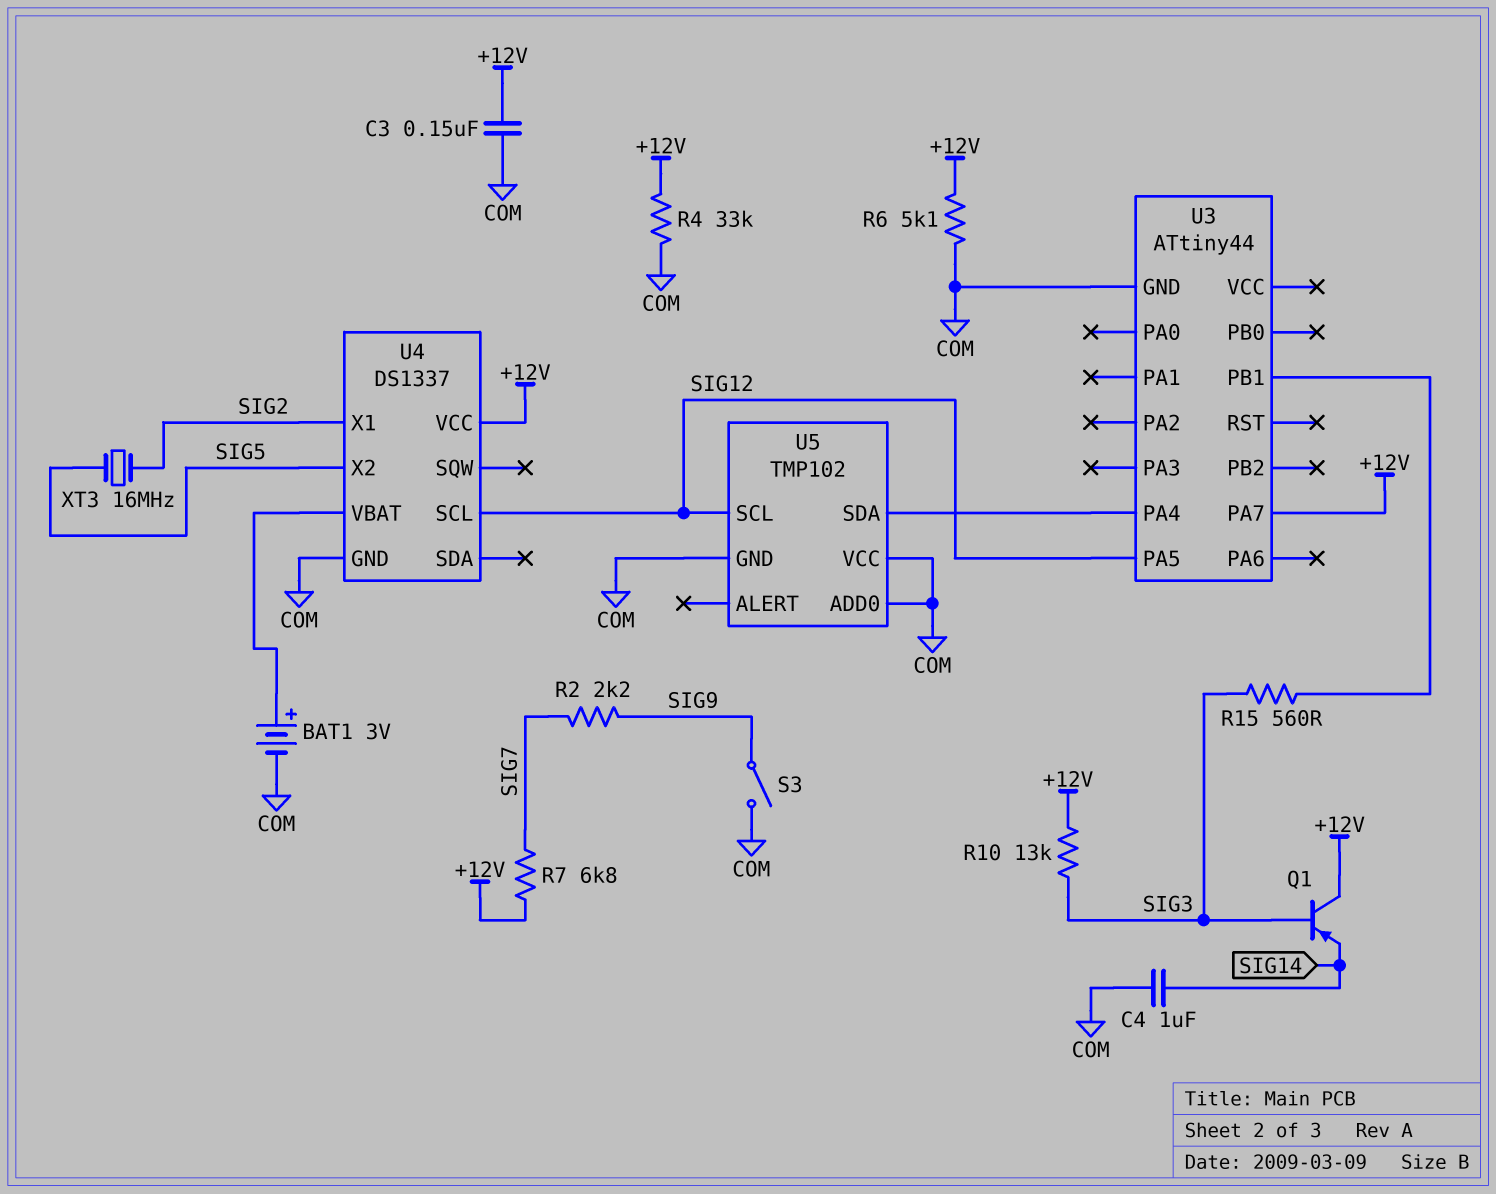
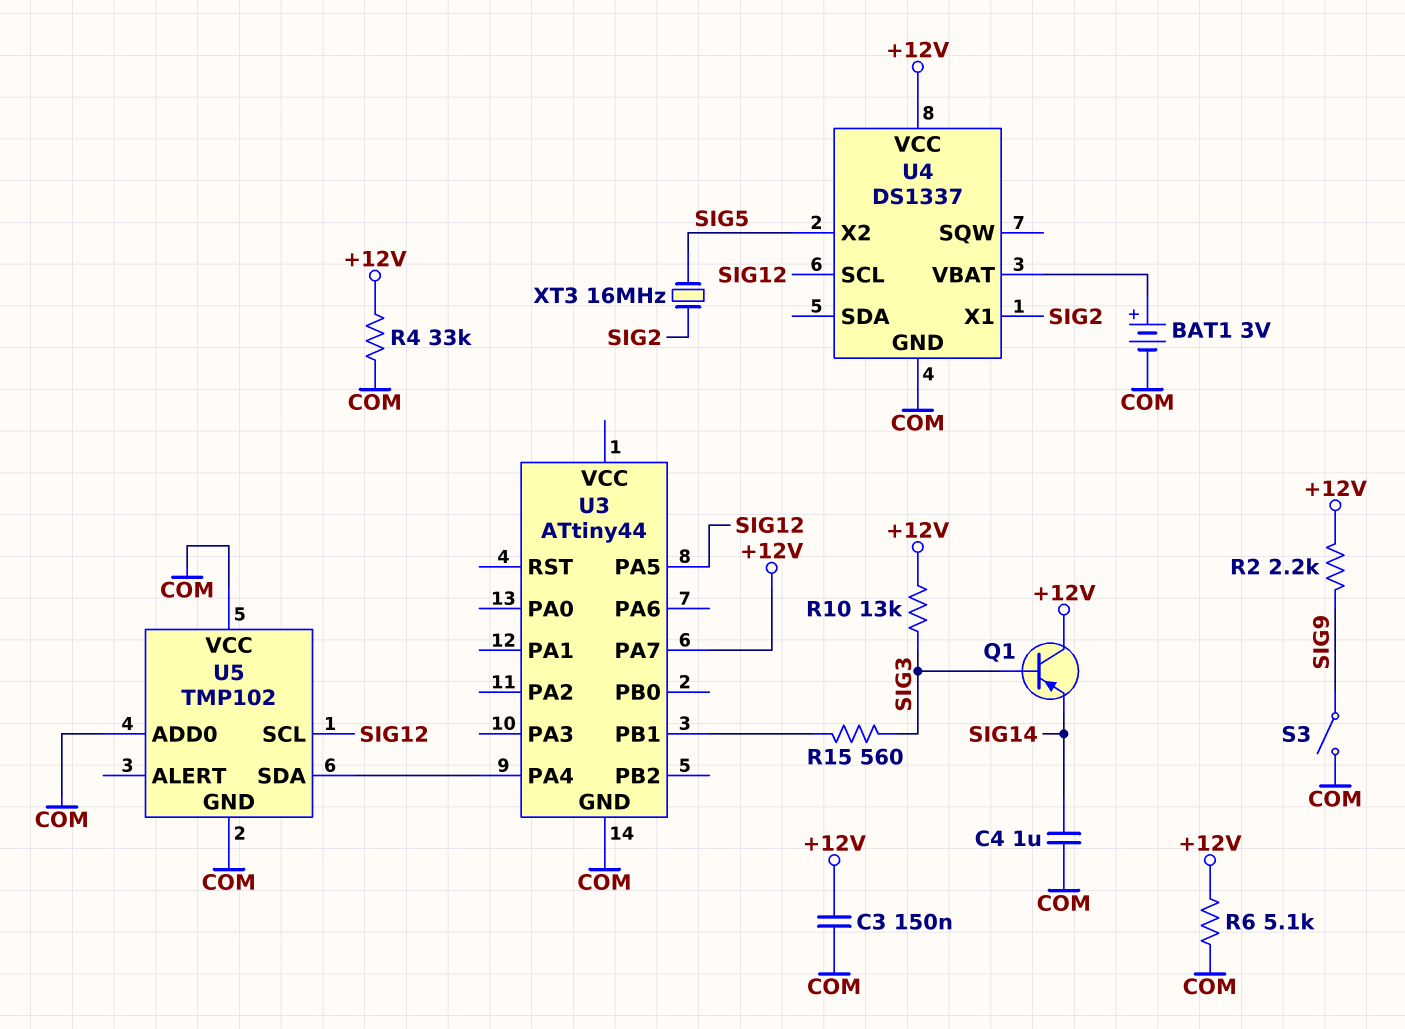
R2: 2.2k (SIG7, SIG9) -> 2.2k (+12V, SIG9)
R7: 6.8k (+12V, SIG7) -> none

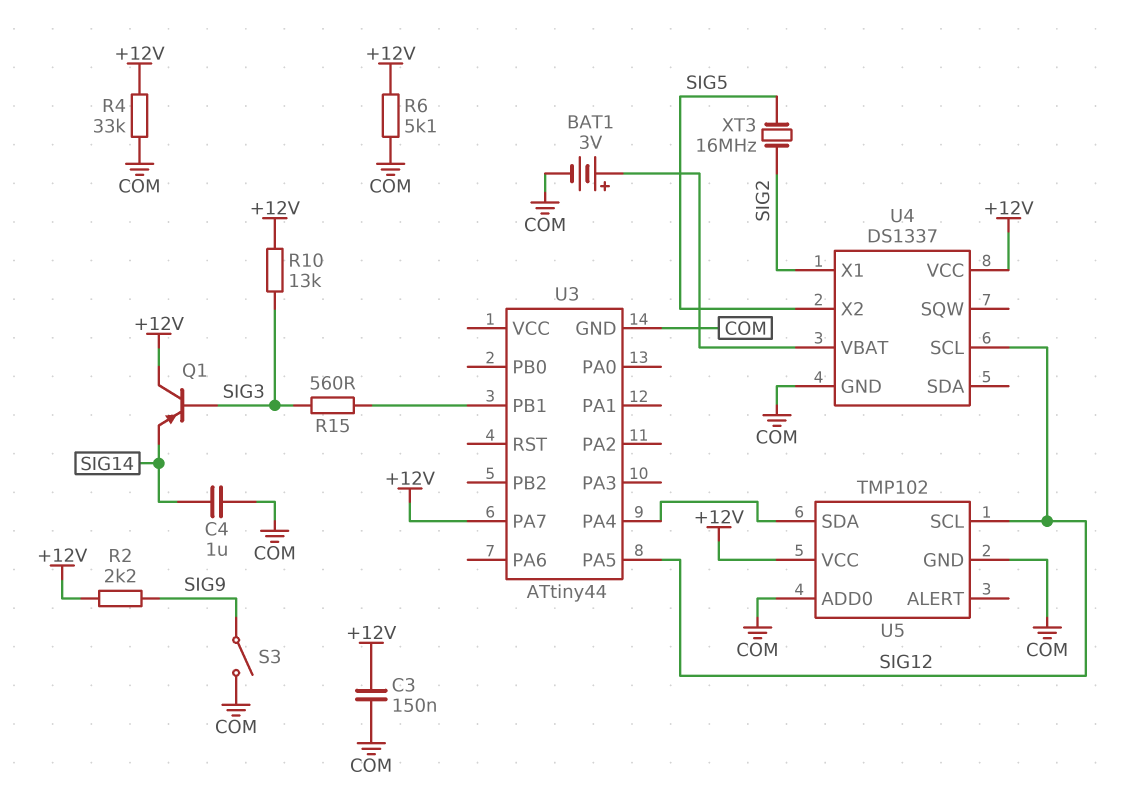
U5 pin VCC: COM -> +12V

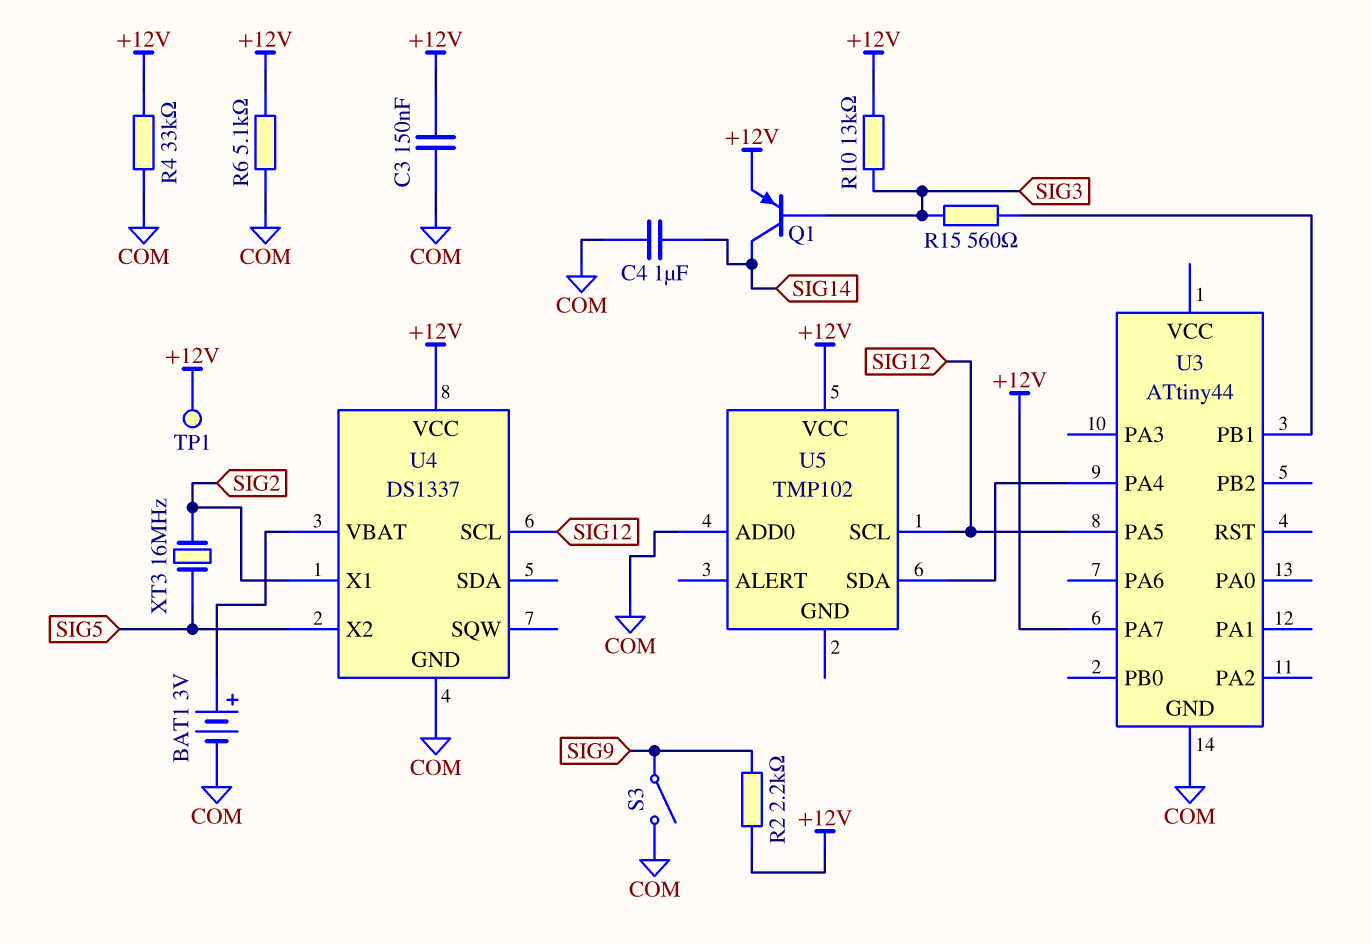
Q1: PNP (B SIG3, C +12V, E SIG14) -> PNP (B SIG3, C SIG14, E +12V)
TP1: none -> test point (+12V)
U5 pin GND: COM -> none

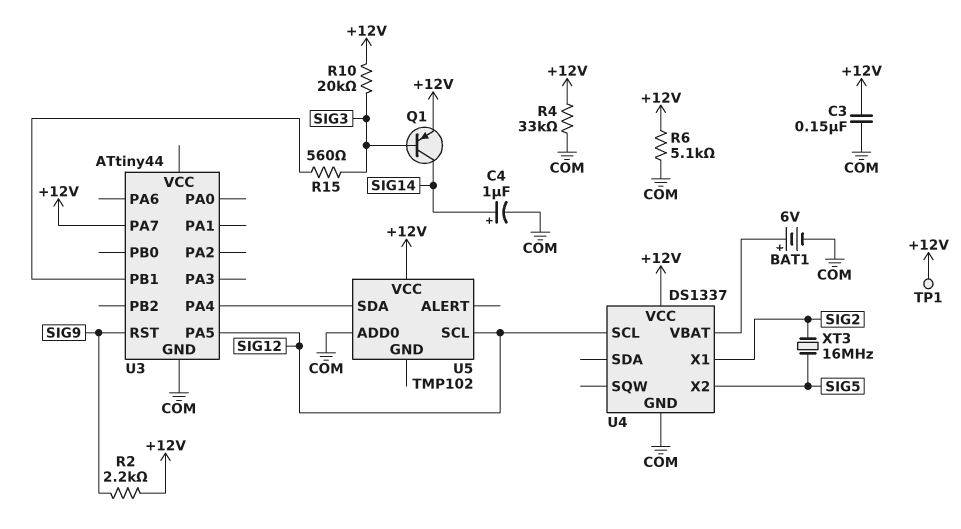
BAT1: 3V (plus U4/VBAT, minus COM) -> 6V (plus U4/VBAT, minus COM)
C4: 1uF (COM, SIG14) -> 1uF (plus SIG14, minus COM)
R10: 13k (+12V, SIG3) -> 20k (+12V, SIG3)
S3: switch (COM, SIG9) -> none
U3 pin RST: none -> SIG9

